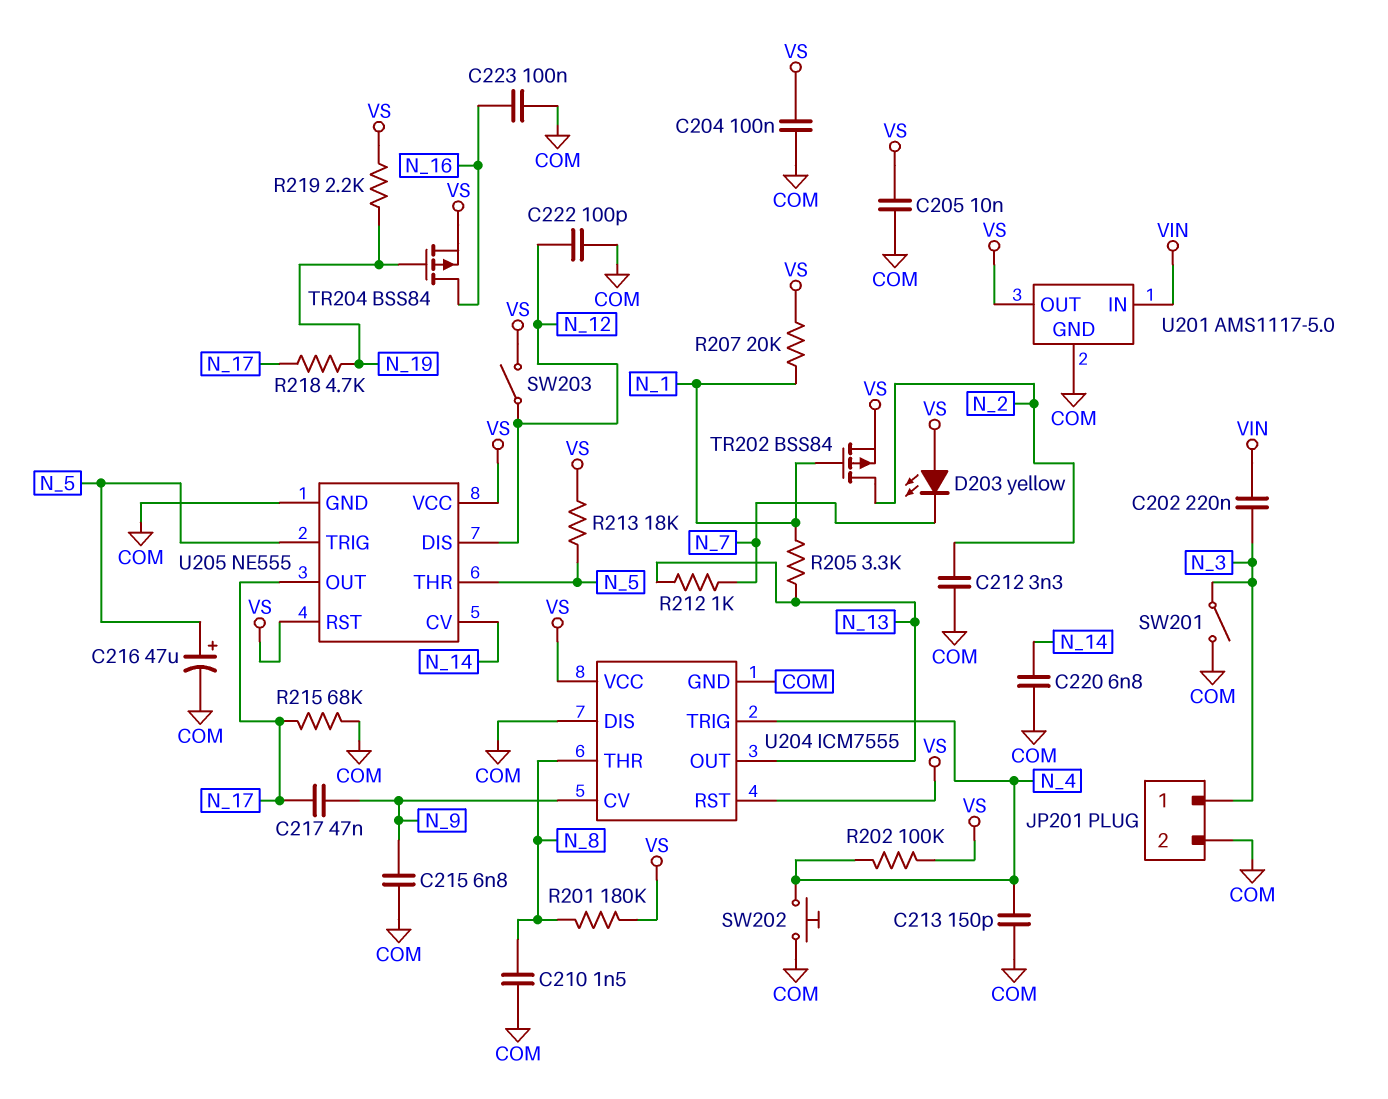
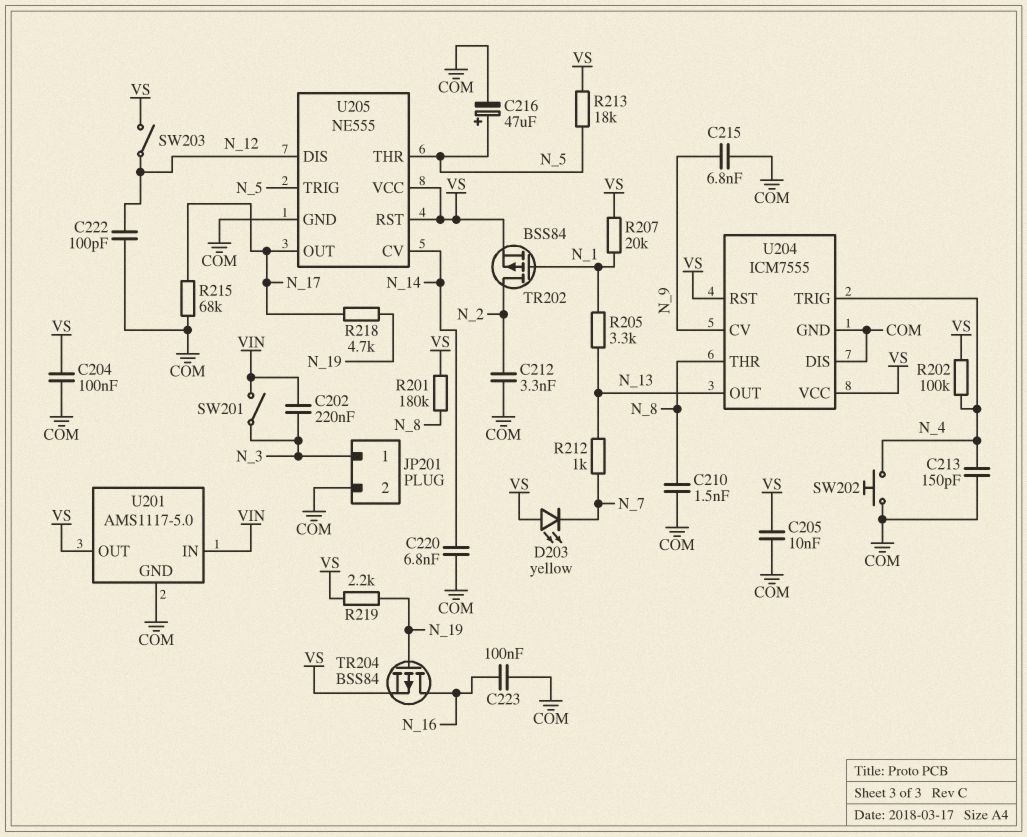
C217: 47nF (N_9, N_17) -> none
SW201: switch (COM, N_3) -> switch (N_3, VIN)

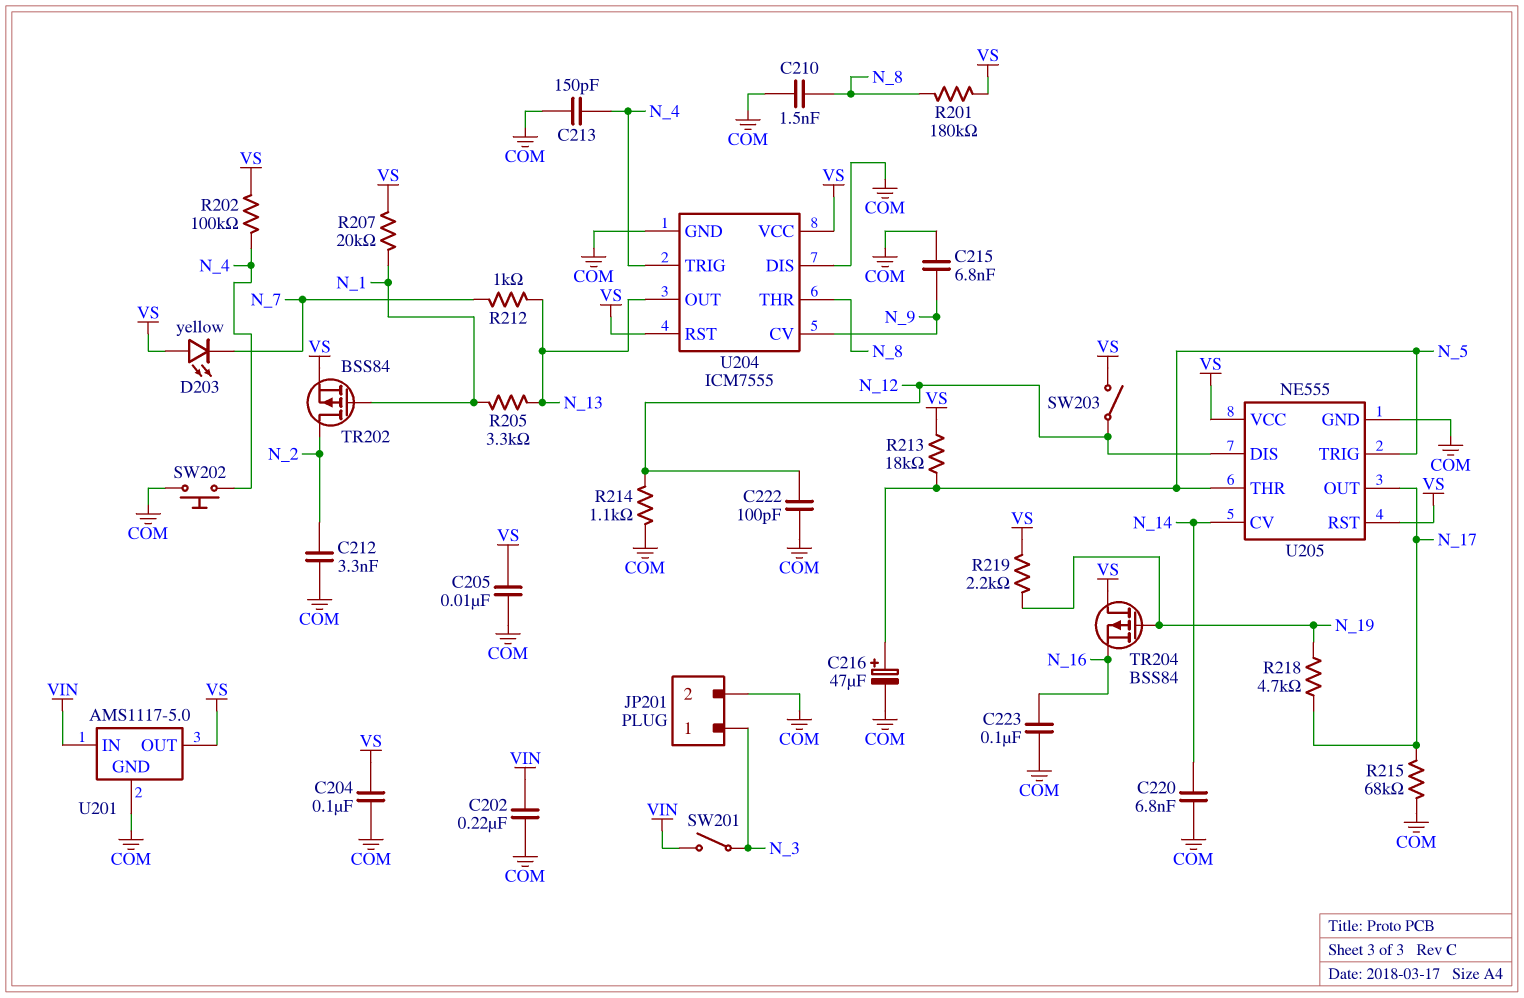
C202: 220nF (N_3, VIN) -> 220nF (COM, VIN)
R214: none -> 1.1k (COM, N_12)
TR204: PMOS BSS84 (G N_19, D N_16, S VS) -> PMOS BSS84 (G N_19, D VS, S N_16)

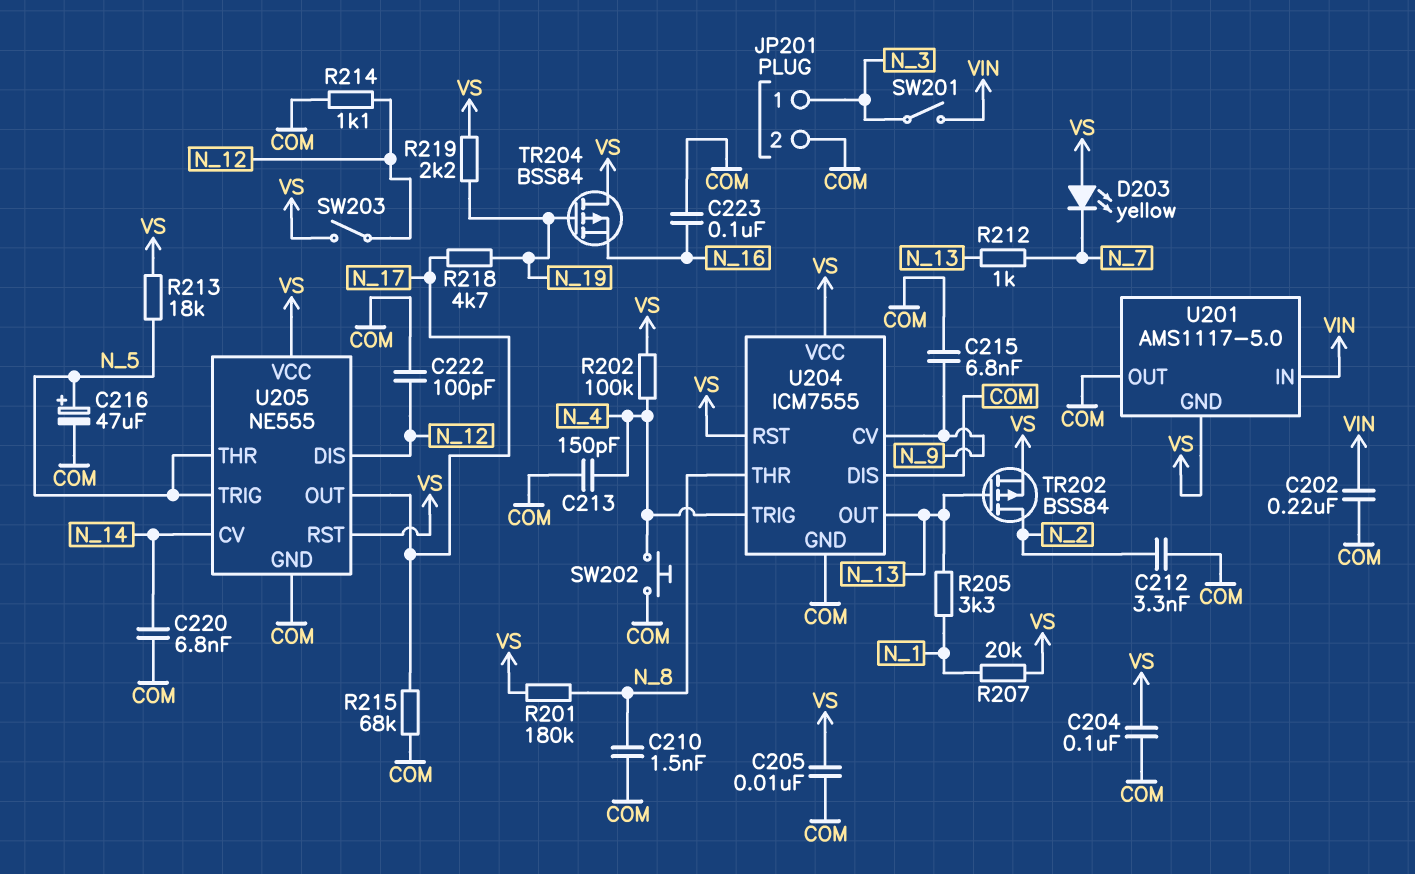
TR202: PMOS BSS84 (G N_1, D N_2, S VS) -> PMOS BSS84 (G N_13, D N_2, S VS)
U201 pin GND: COM -> VS
U201 pin OUT: VS -> COM

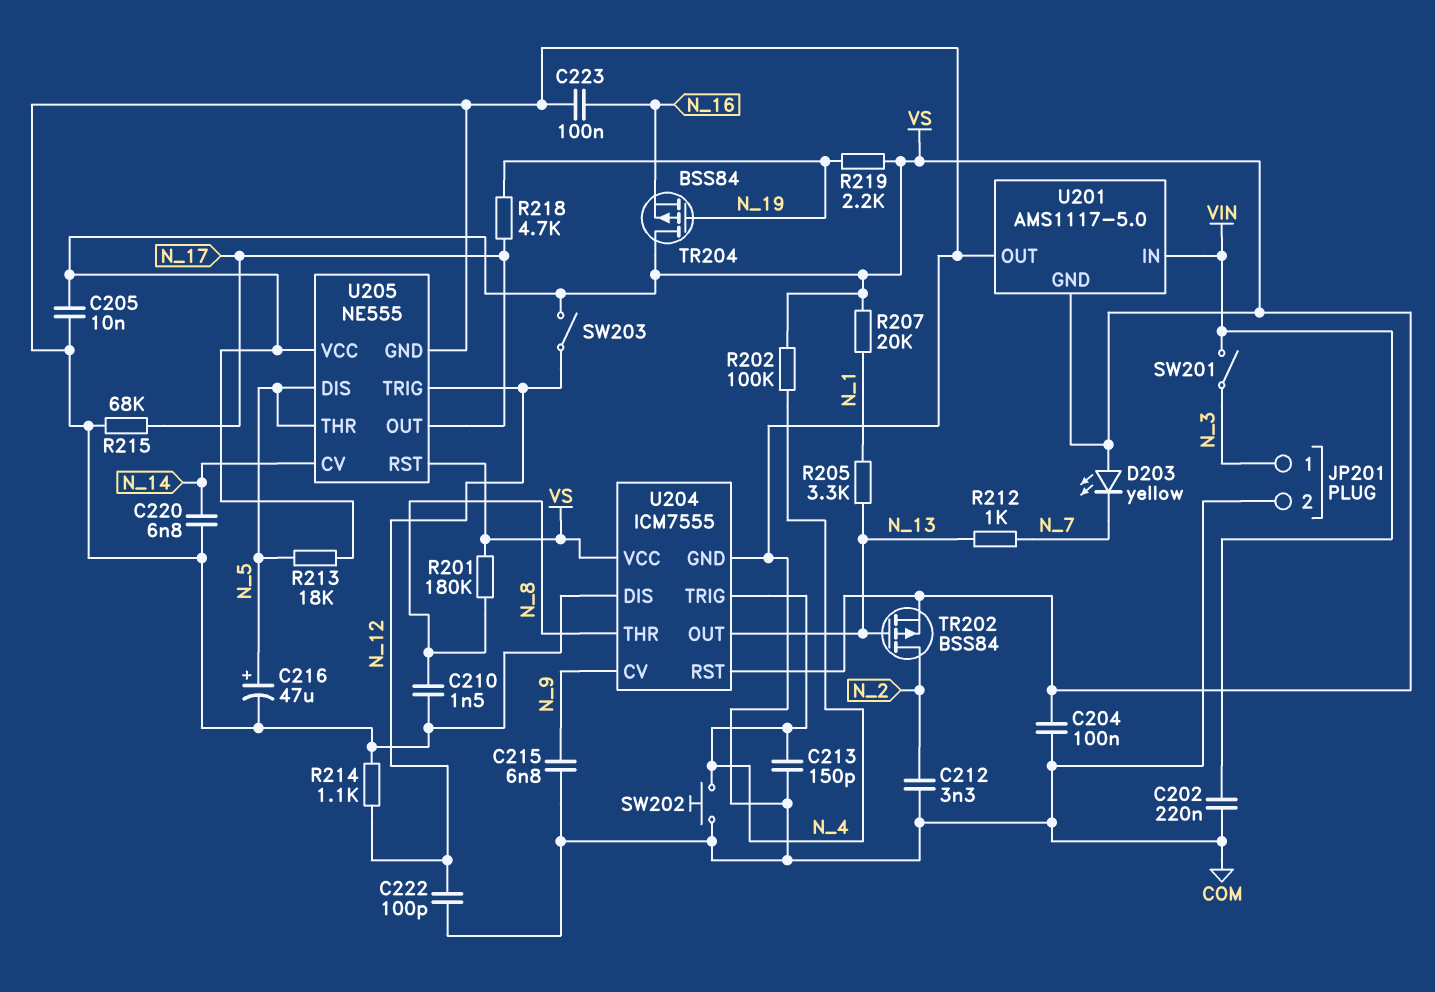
U205 pin DIS: N_12 -> N_5
U205 pin TRIG: N_5 -> N_12

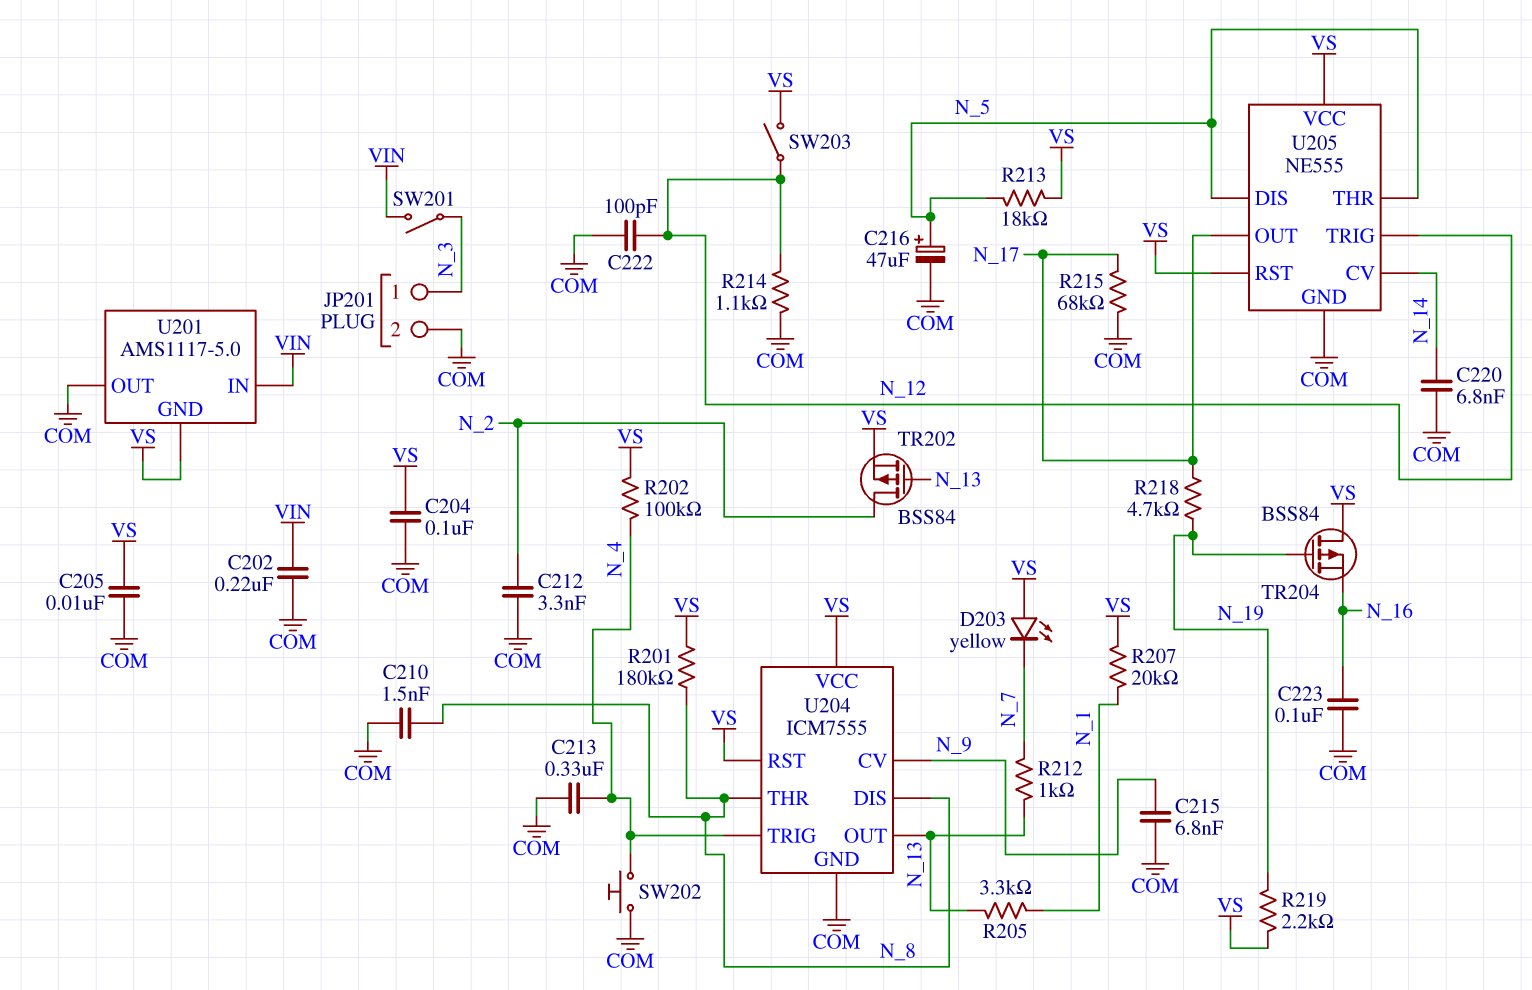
C213: 150pF (COM, N_4) -> 330nF (COM, N_4)
U204 pin DIS: COM -> N_8

